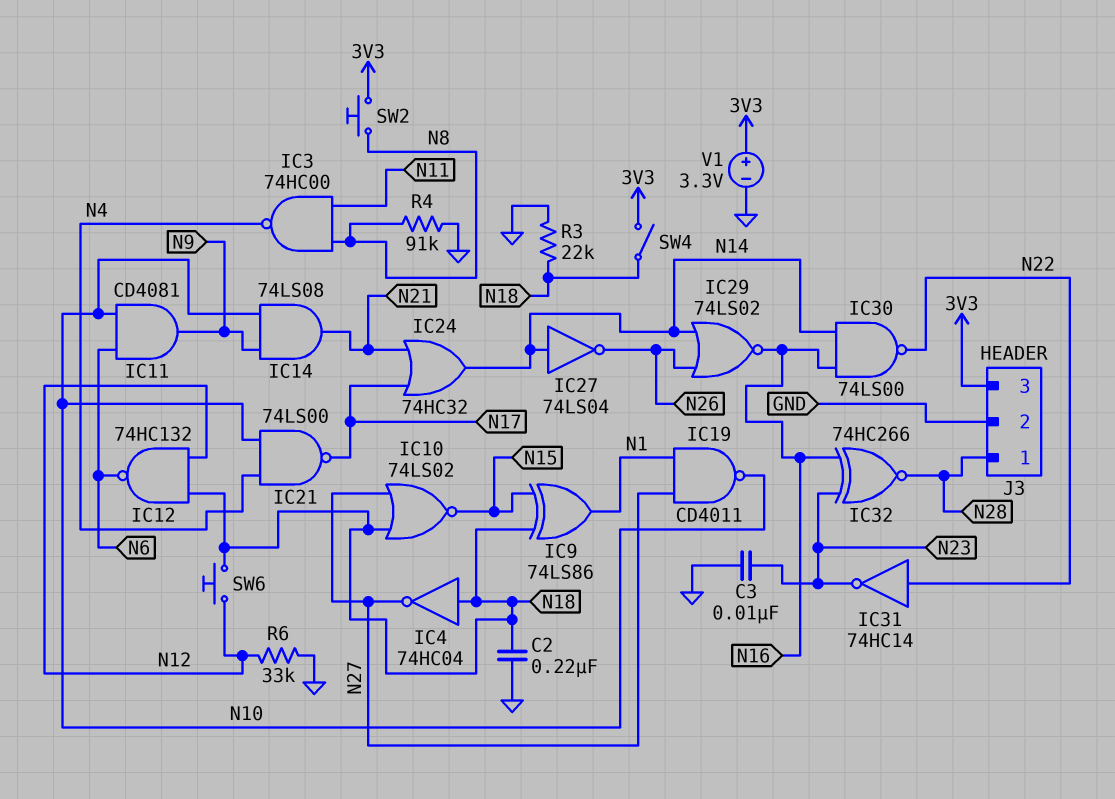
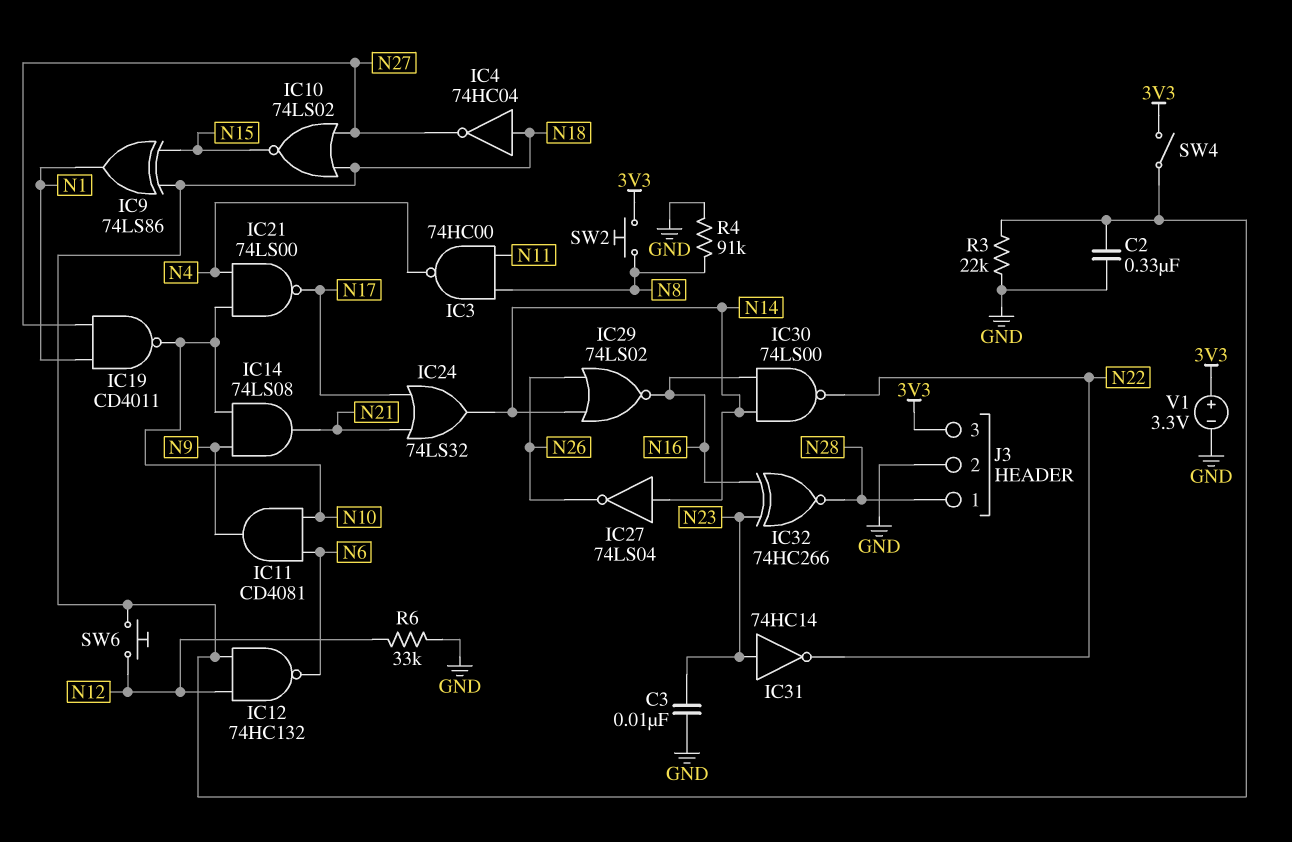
C2: 220nF (GND, N18) -> 330nF (GND, N18)
IC24: OR 74HC32 (in N17, in N21, out N14) -> OR 74LS32 (in N17, in N21, out N14)
IC31: NOT 74HC14 (in N22, out N23) -> NOT 74HC14 (in N23, out N22)

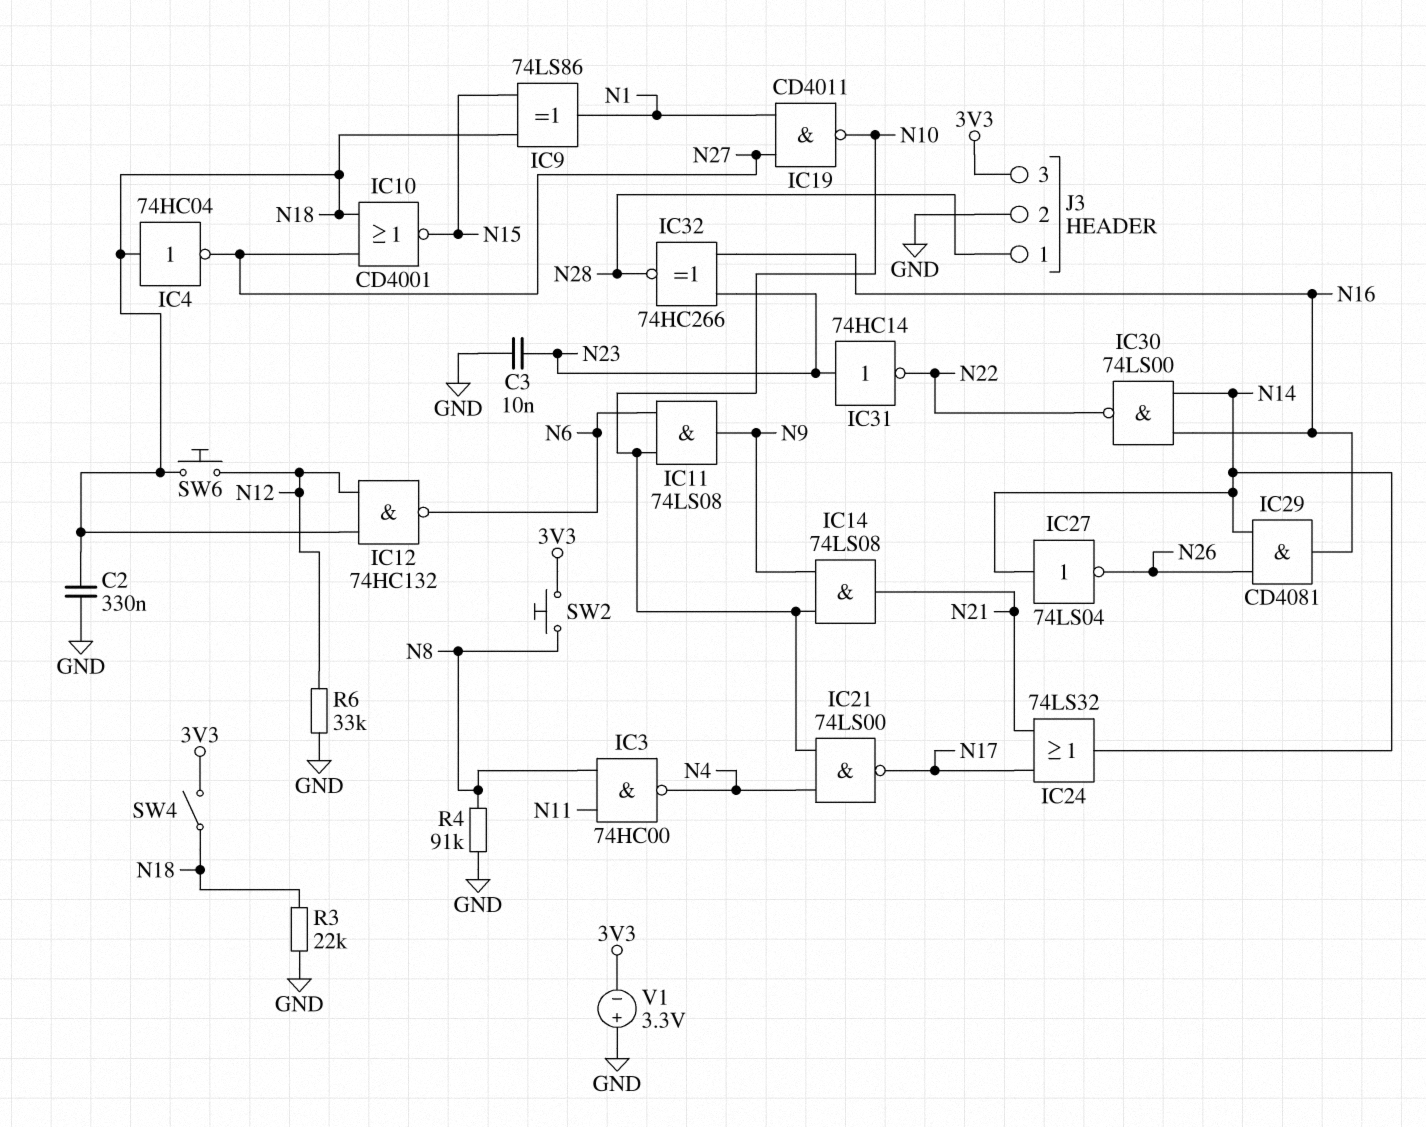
IC10: NOR 74LS02 (in N18, in N27, out N15) -> NOR CD4001 (in N18, in N27, out N15)
IC11: AND CD4081 (in N6, in N10, out N9) -> AND 74LS08 (in N6, in N10, out N9)
IC29: NOR 74LS02 (in N14, in N26, out N16) -> AND CD4081 (in N14, in N26, out N16)
V1: 3.3V (plus 3V3, minus GND) -> 3.3V (plus GND, minus 3V3)

